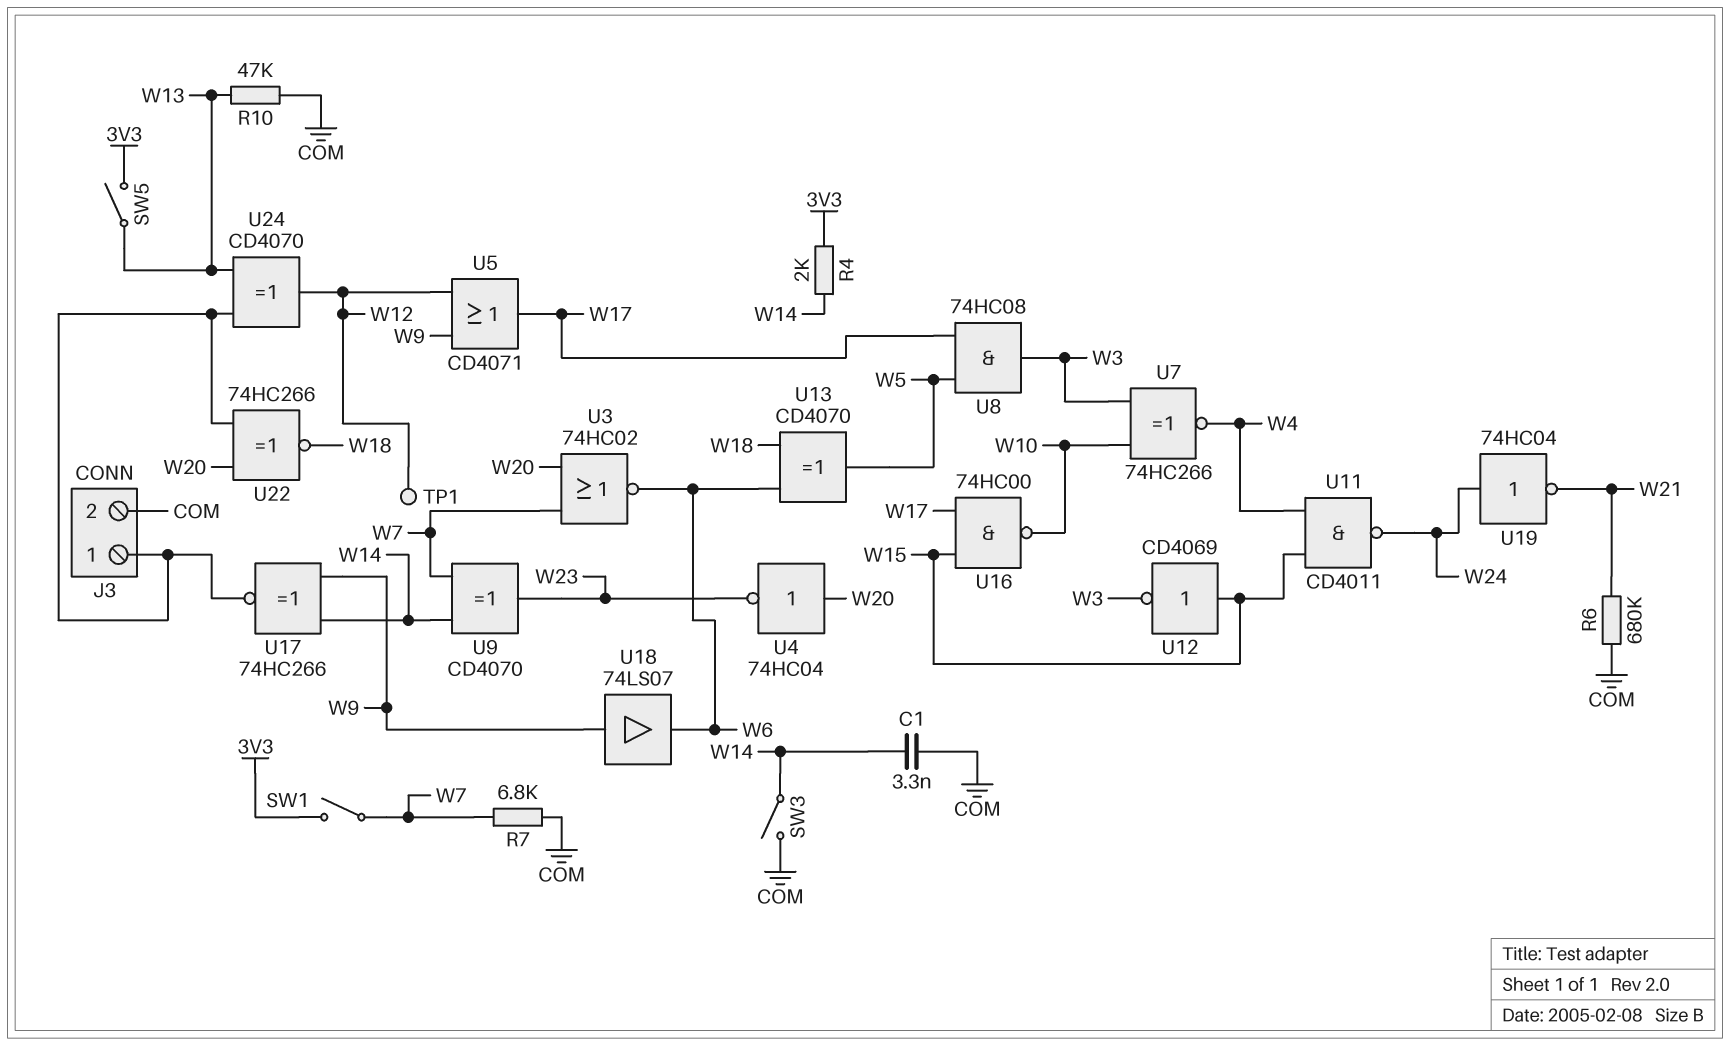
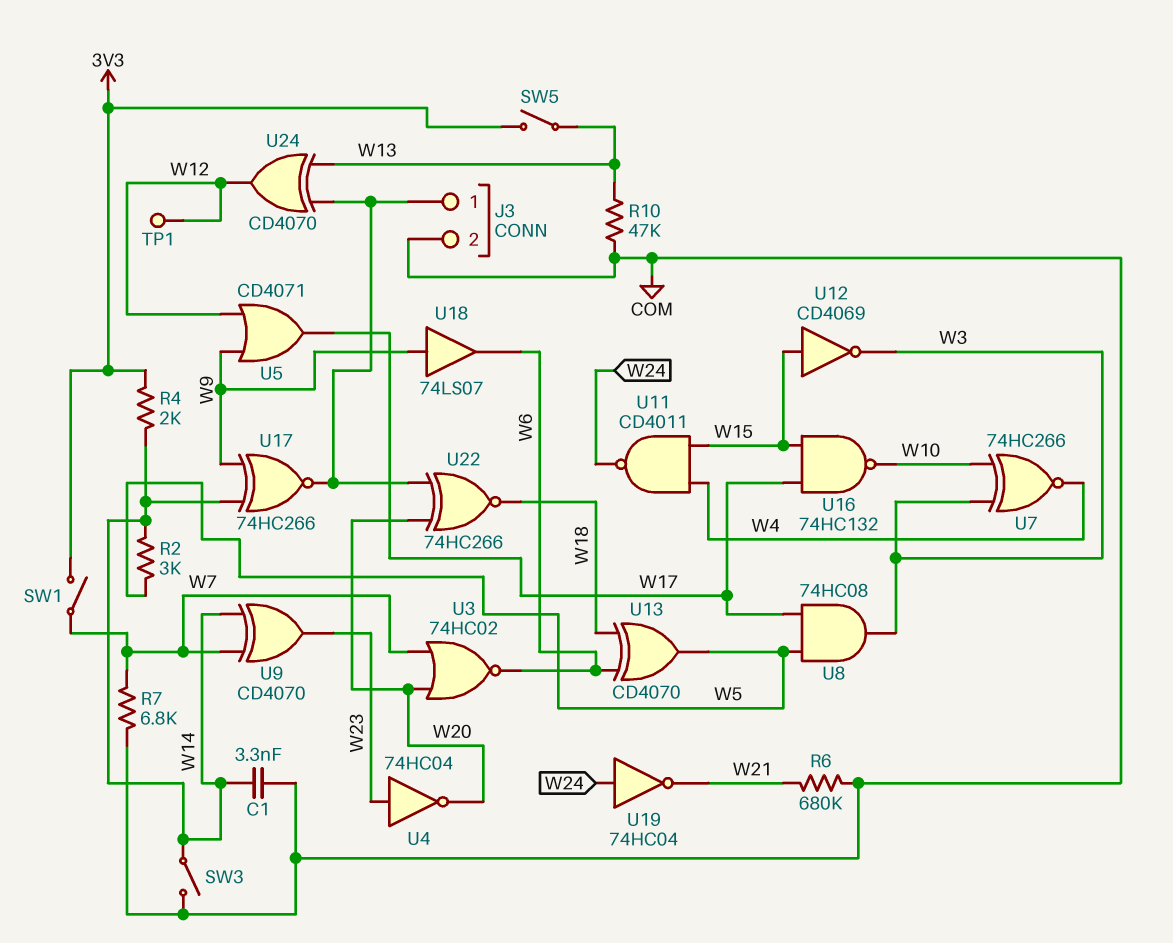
R2: none -> 3k (W5, W14)
U4: NOT 74HC04 (in W20, out W23) -> NOT 74HC04 (in W23, out W20)
U16: NAND 74HC00 (in W15, in W17, out W10) -> NAND 74HC132 (in W15, in W17, out W10)

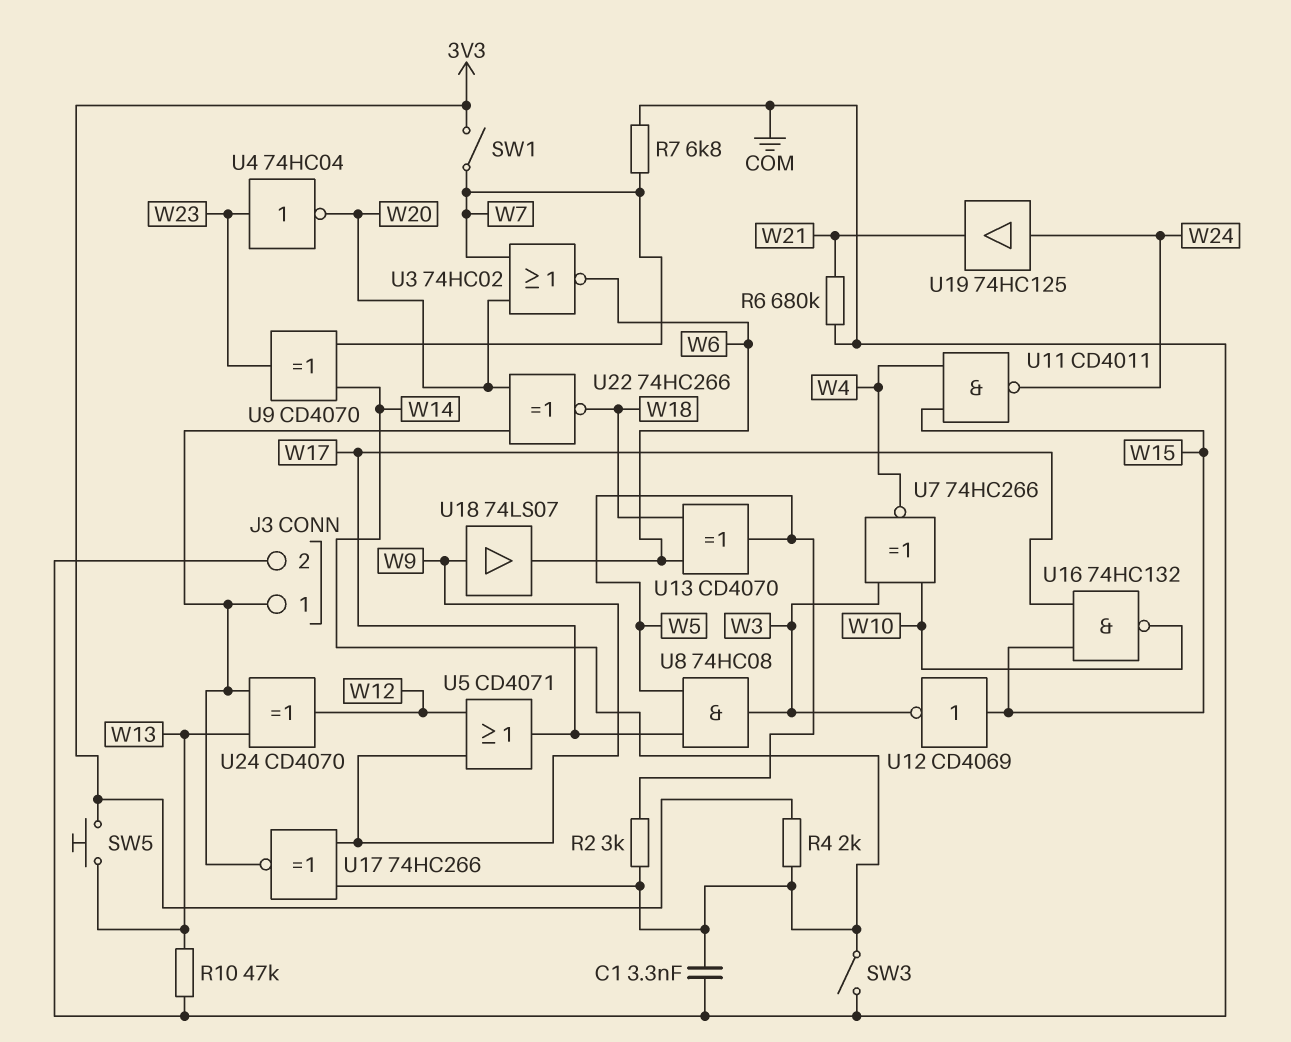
SW5: switch (3V3, W13) -> button (3V3, W13)
TP1: test point (W12) -> none
U19: NOT 74HC04 (in W24, out W21) -> buffer 74HC125 (in W24, out W21)

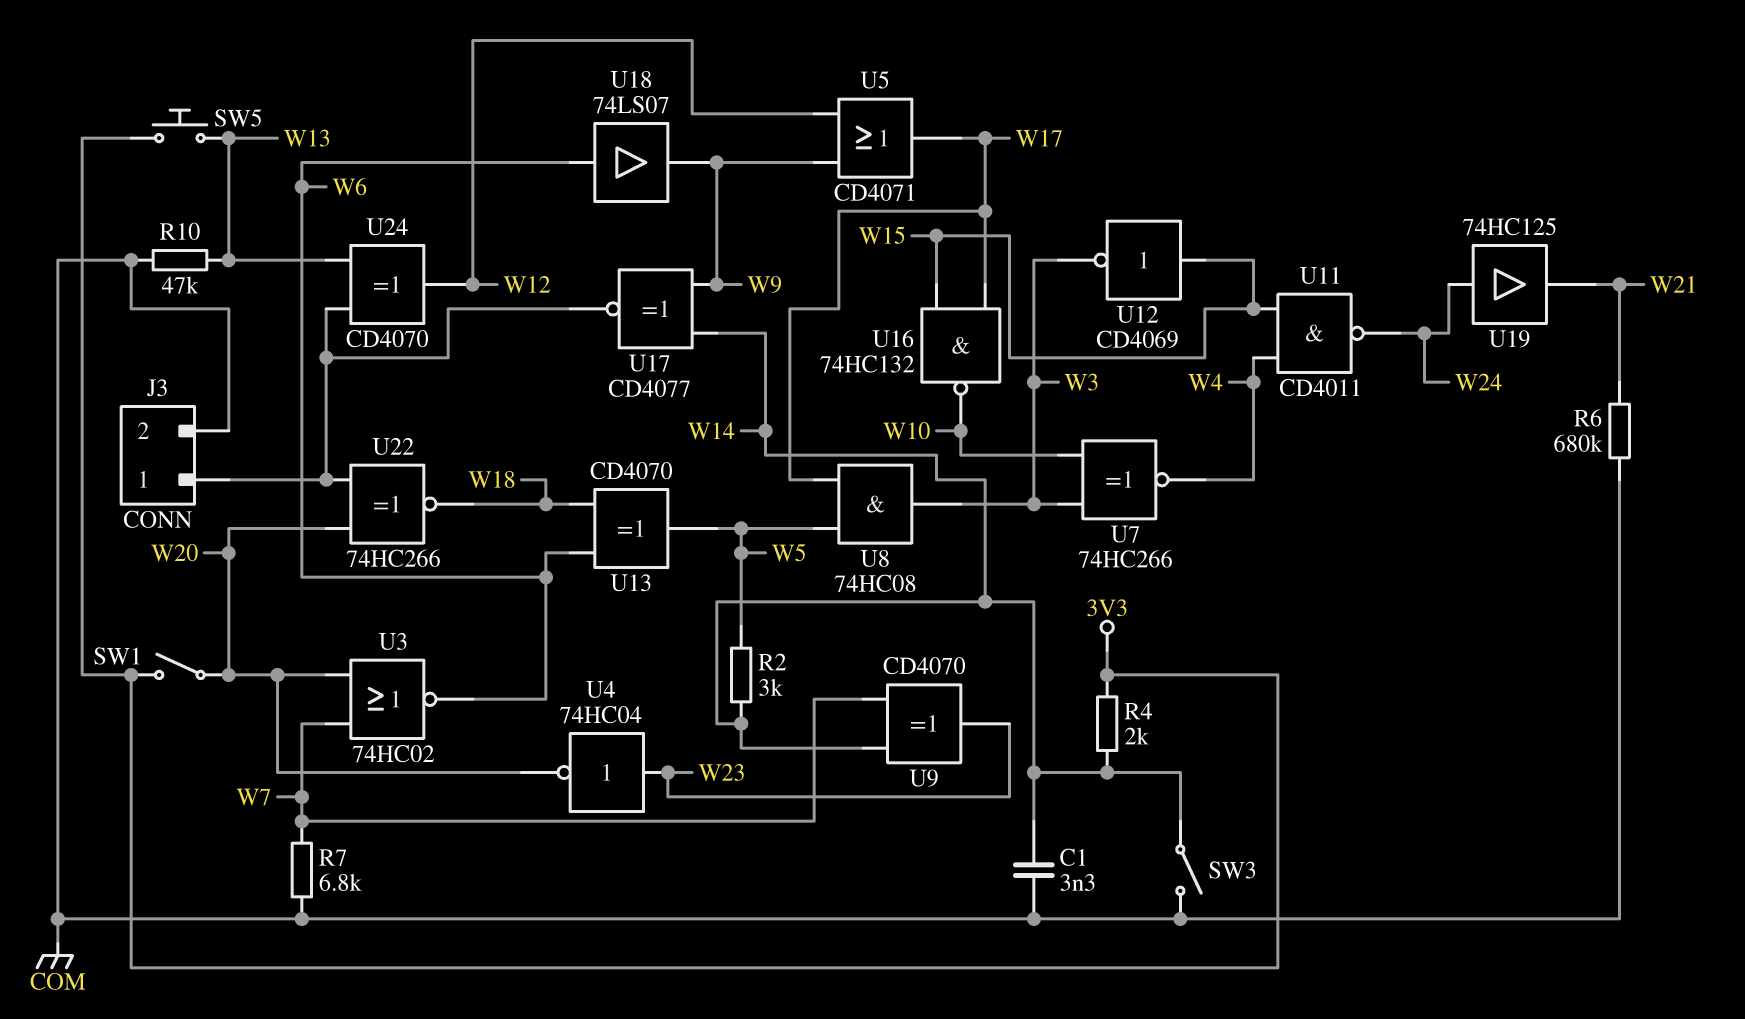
SW1: switch (3V3, W7) -> switch (3V3, W20)
U17: XNOR 74HC266 (in W9, in W14, out J3/1) -> XNOR CD4077 (in W9, in W14, out J3/1)
U18: buffer 74LS07 (in W9, out W6) -> buffer 74LS07 (in W6, out W9)

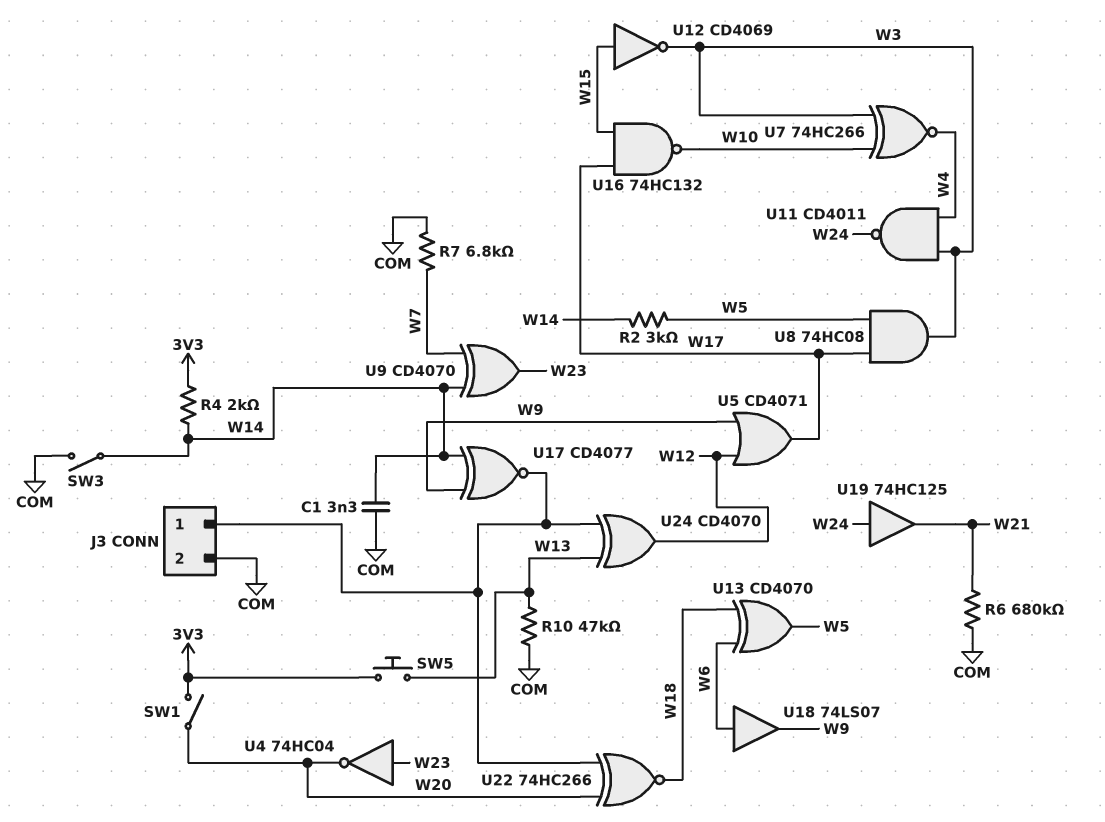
U3: NOR 74HC02 (in W7, in W20, out W6) -> none
U11: NAND CD4011 (in W4, in W15, out W24) -> NAND CD4011 (in W3, in W4, out W24)

